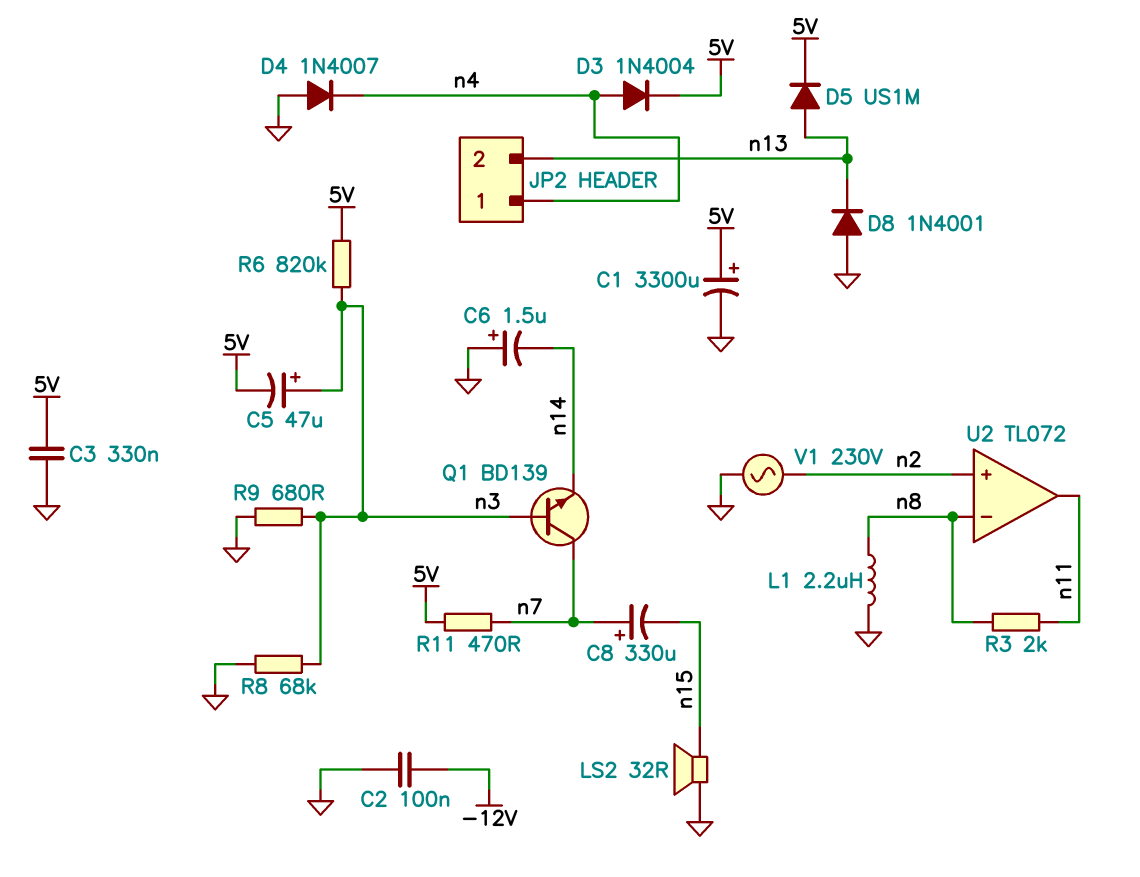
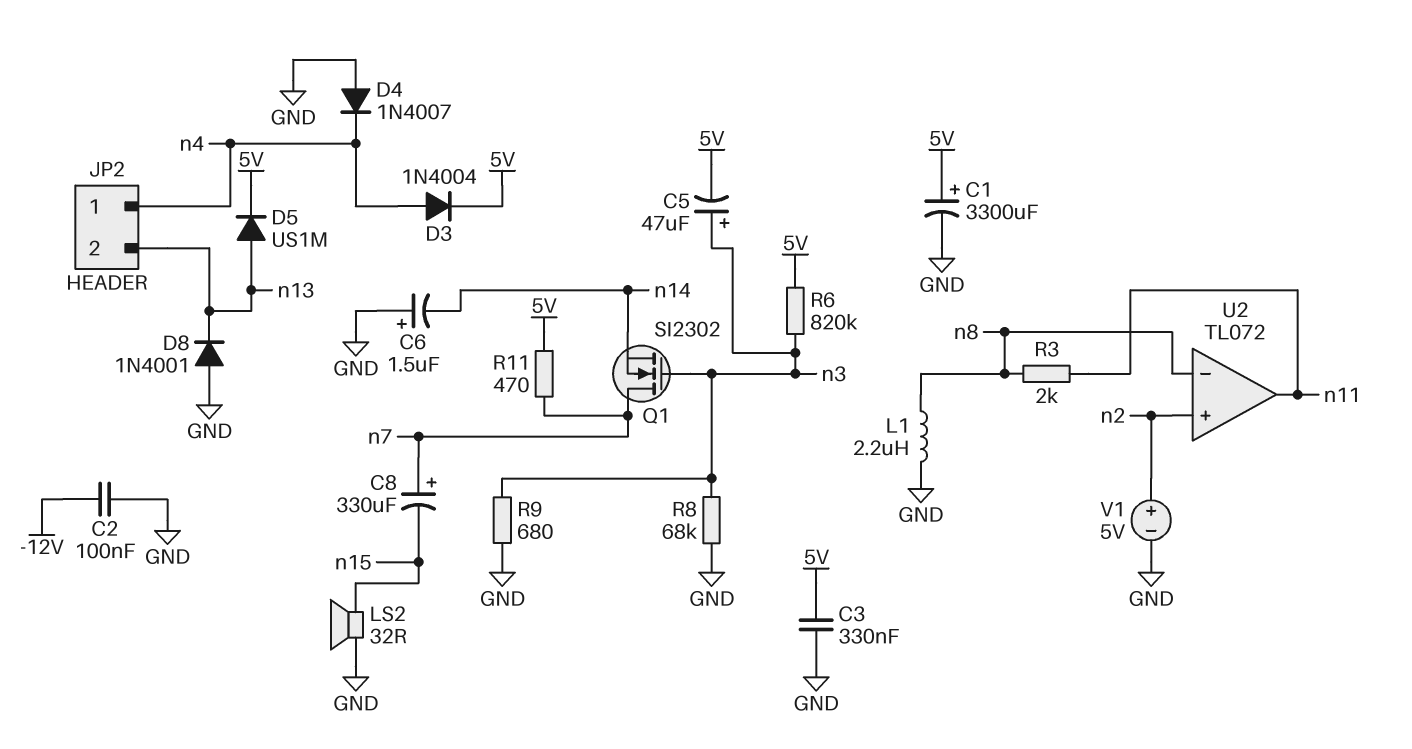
Q1: NPN BD139 (B n3, C n7, E n14) -> NMOS SI2302 (G n3, D n7, S n14)
V1: AC 230V (GND, n2) -> 5V (plus n2, minus GND)

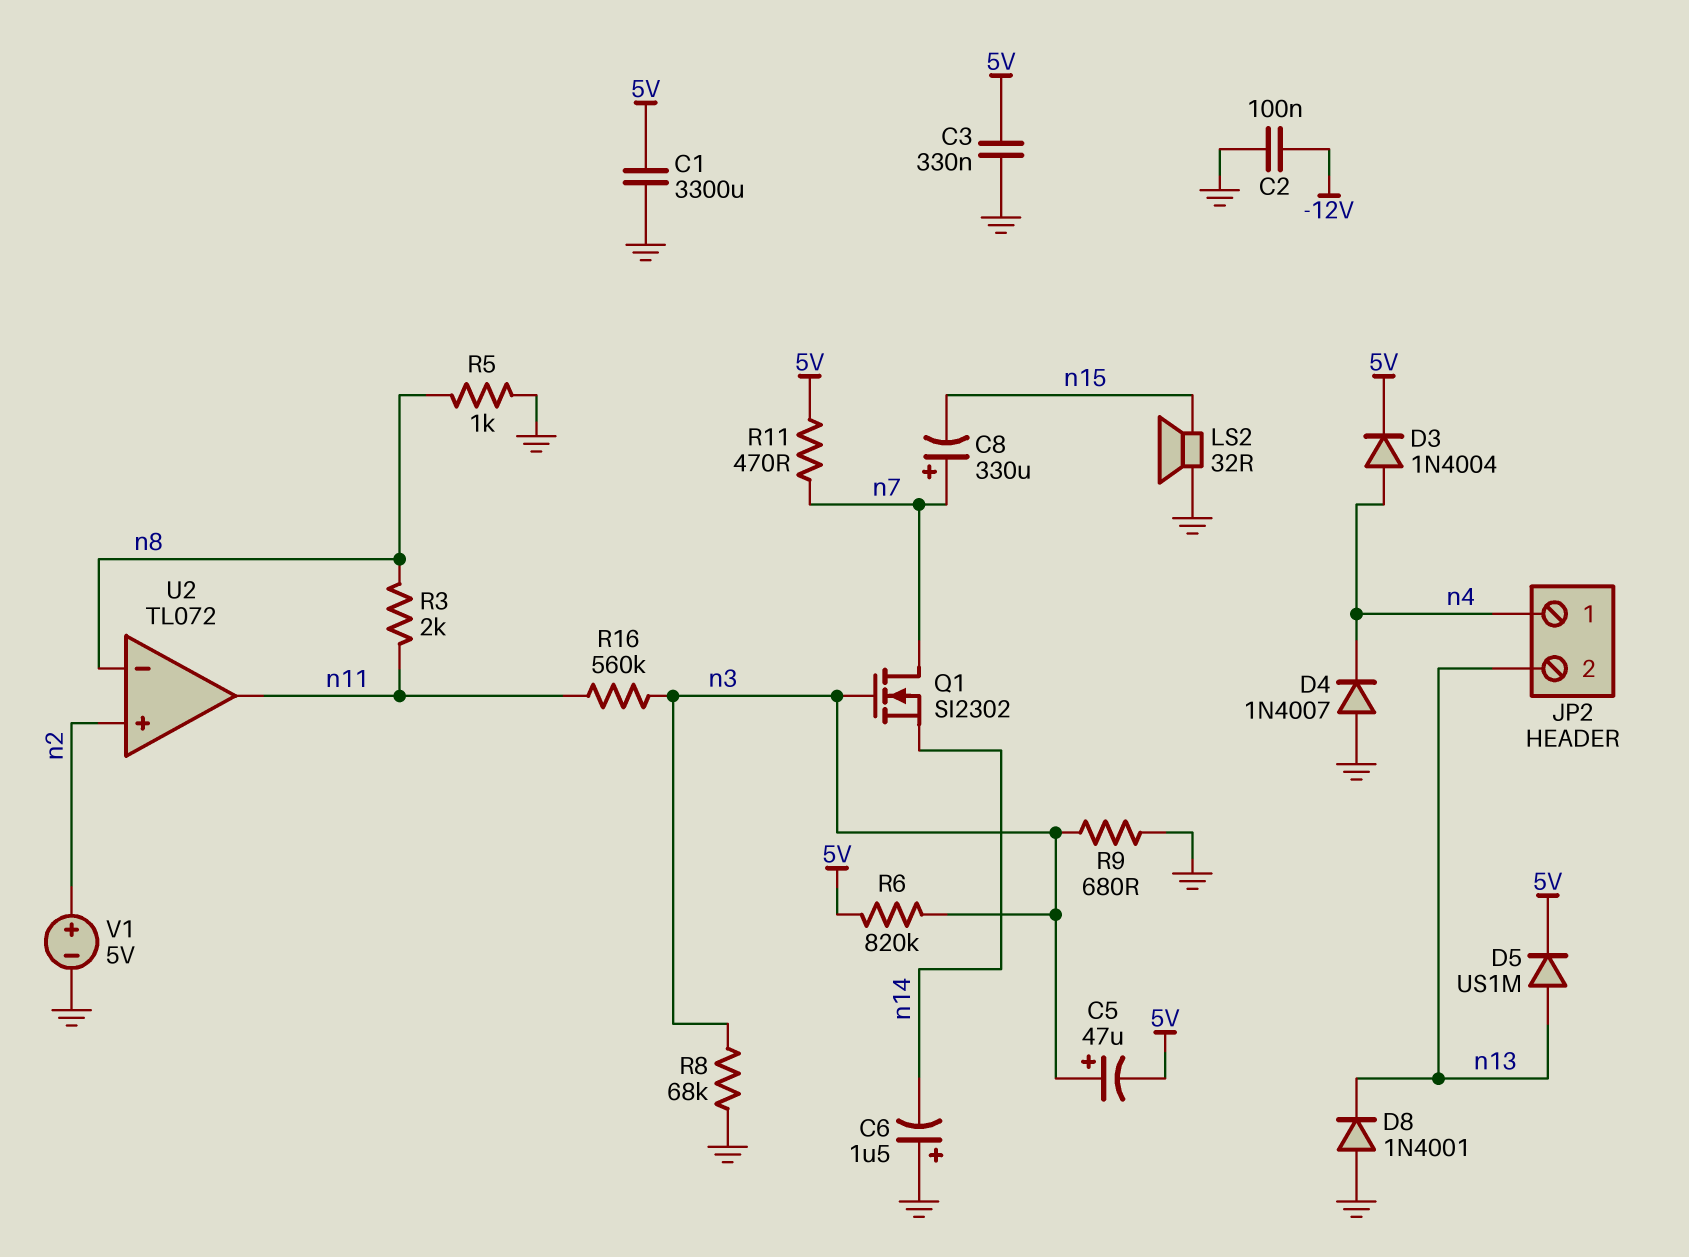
C1: 3300uF (plus 5V, minus GND) -> 3300uF (5V, GND)
L1: 2.2uH (GND, n8) -> none
R5: none -> 1k (GND, n8)
R16: none -> 560k (n3, n11)

